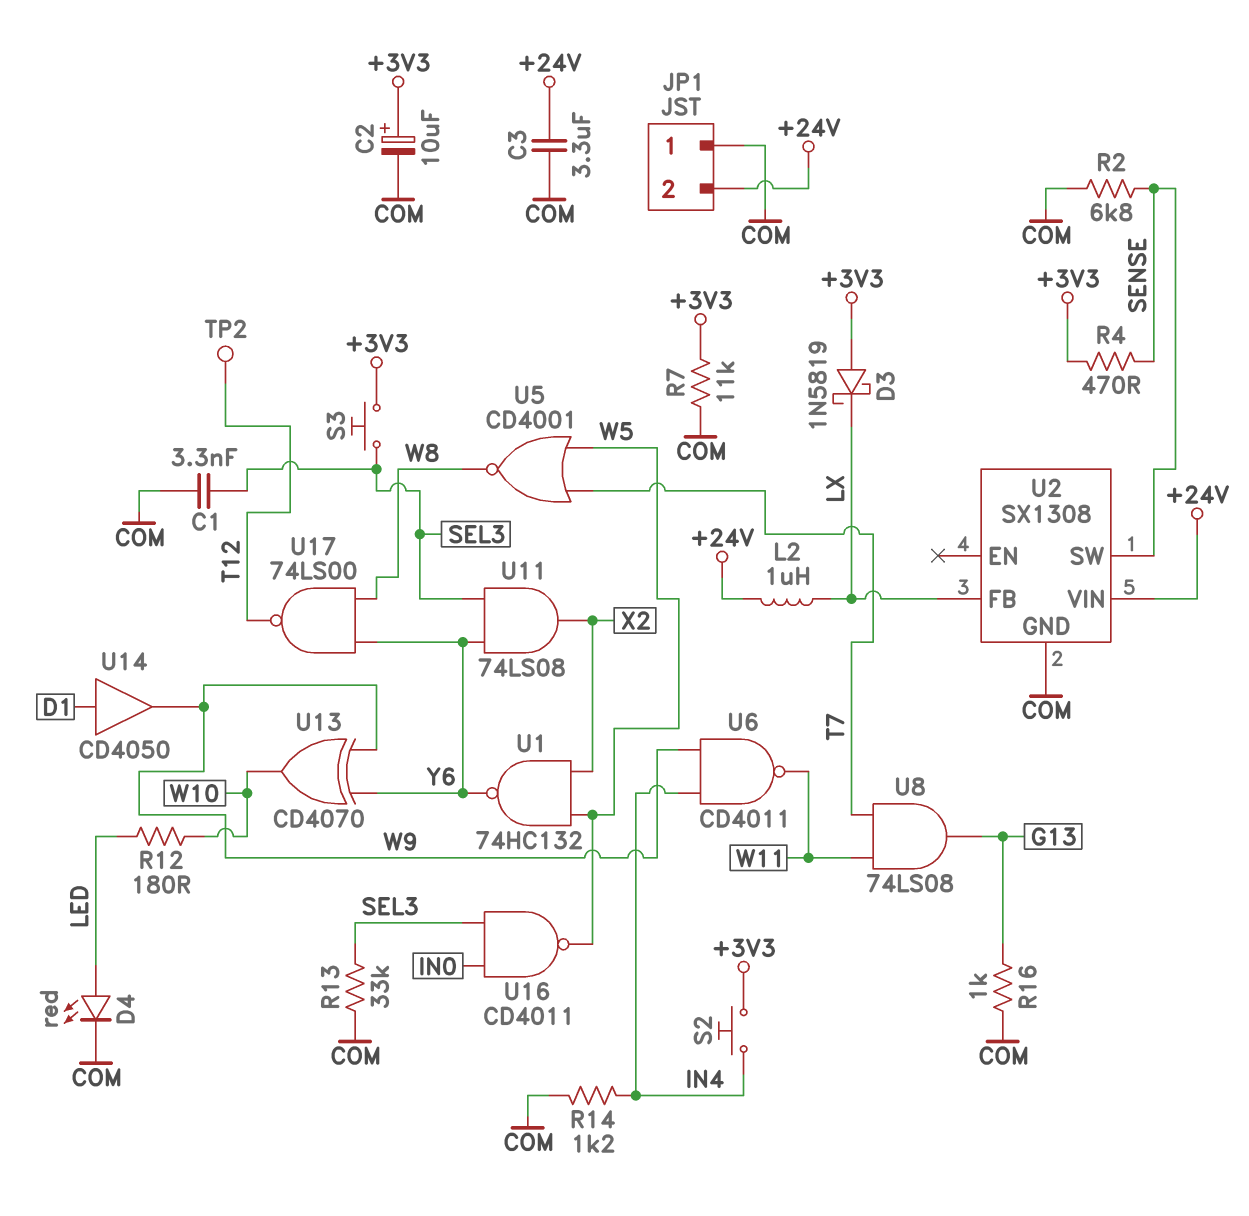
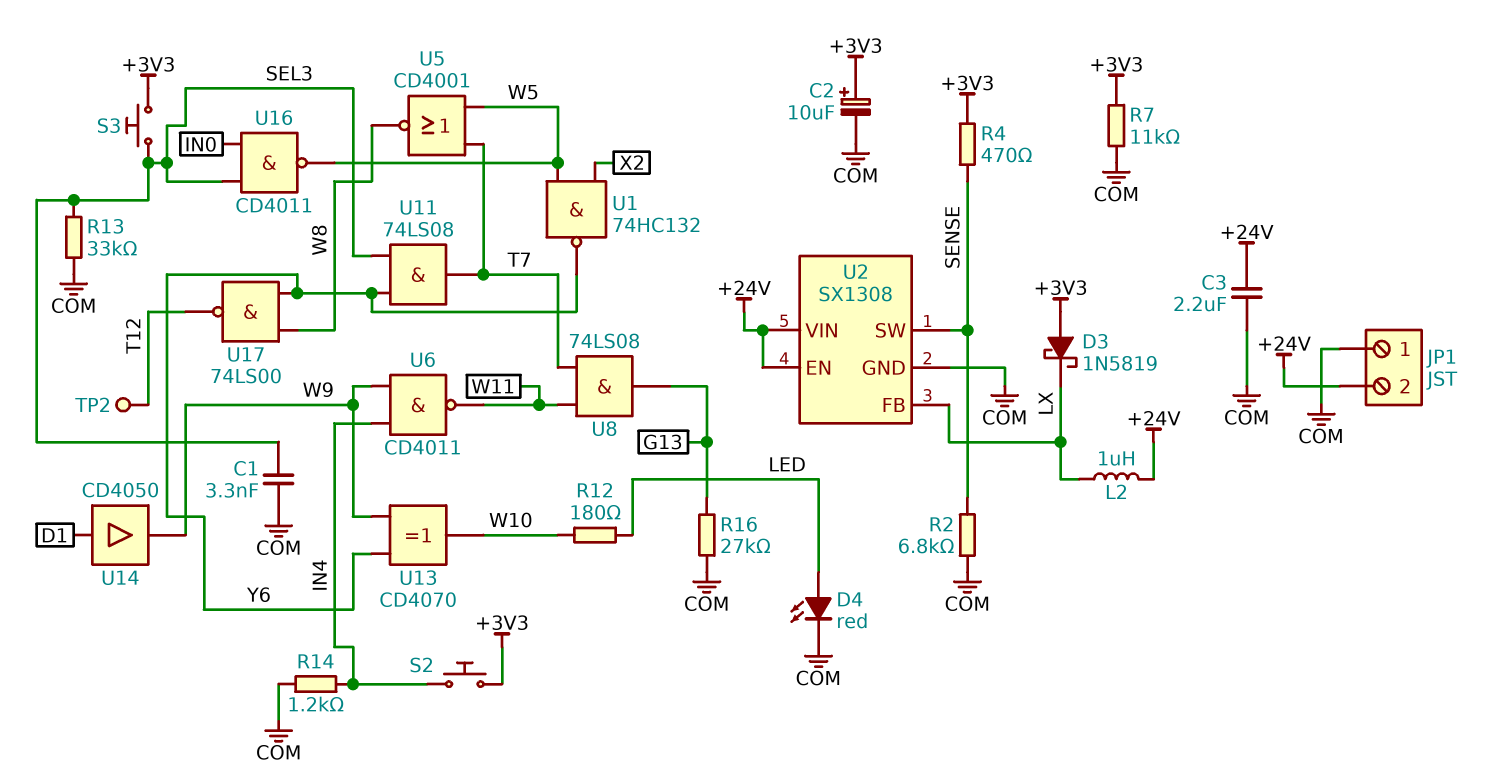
C3: 3.3uF (+24V, COM) -> 2.2uF (+24V, COM)
R16: 1k (COM, G13) -> 27k (COM, G13)
U2 pin EN: none -> +24V
U11: AND 74LS08 (in SEL3, in Y6, out X2) -> AND 74LS08 (in SEL3, in Y6, out T7)

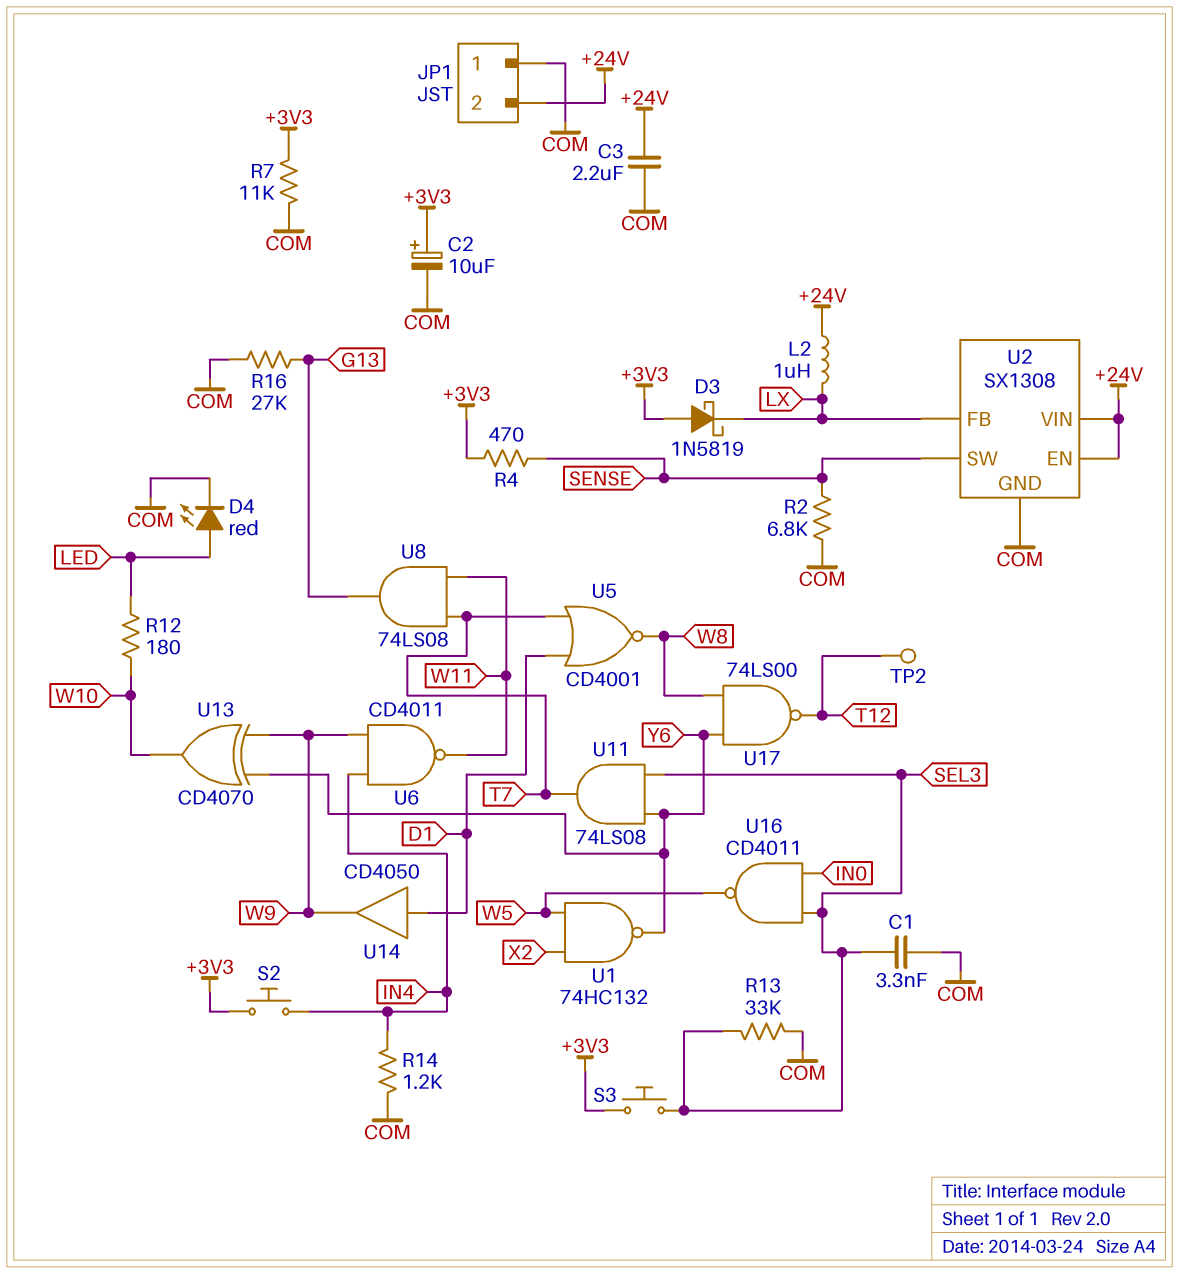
U5: NOR CD4001 (in T7, in W5, out W8) -> NOR CD4001 (in D1, in T7, out W8)

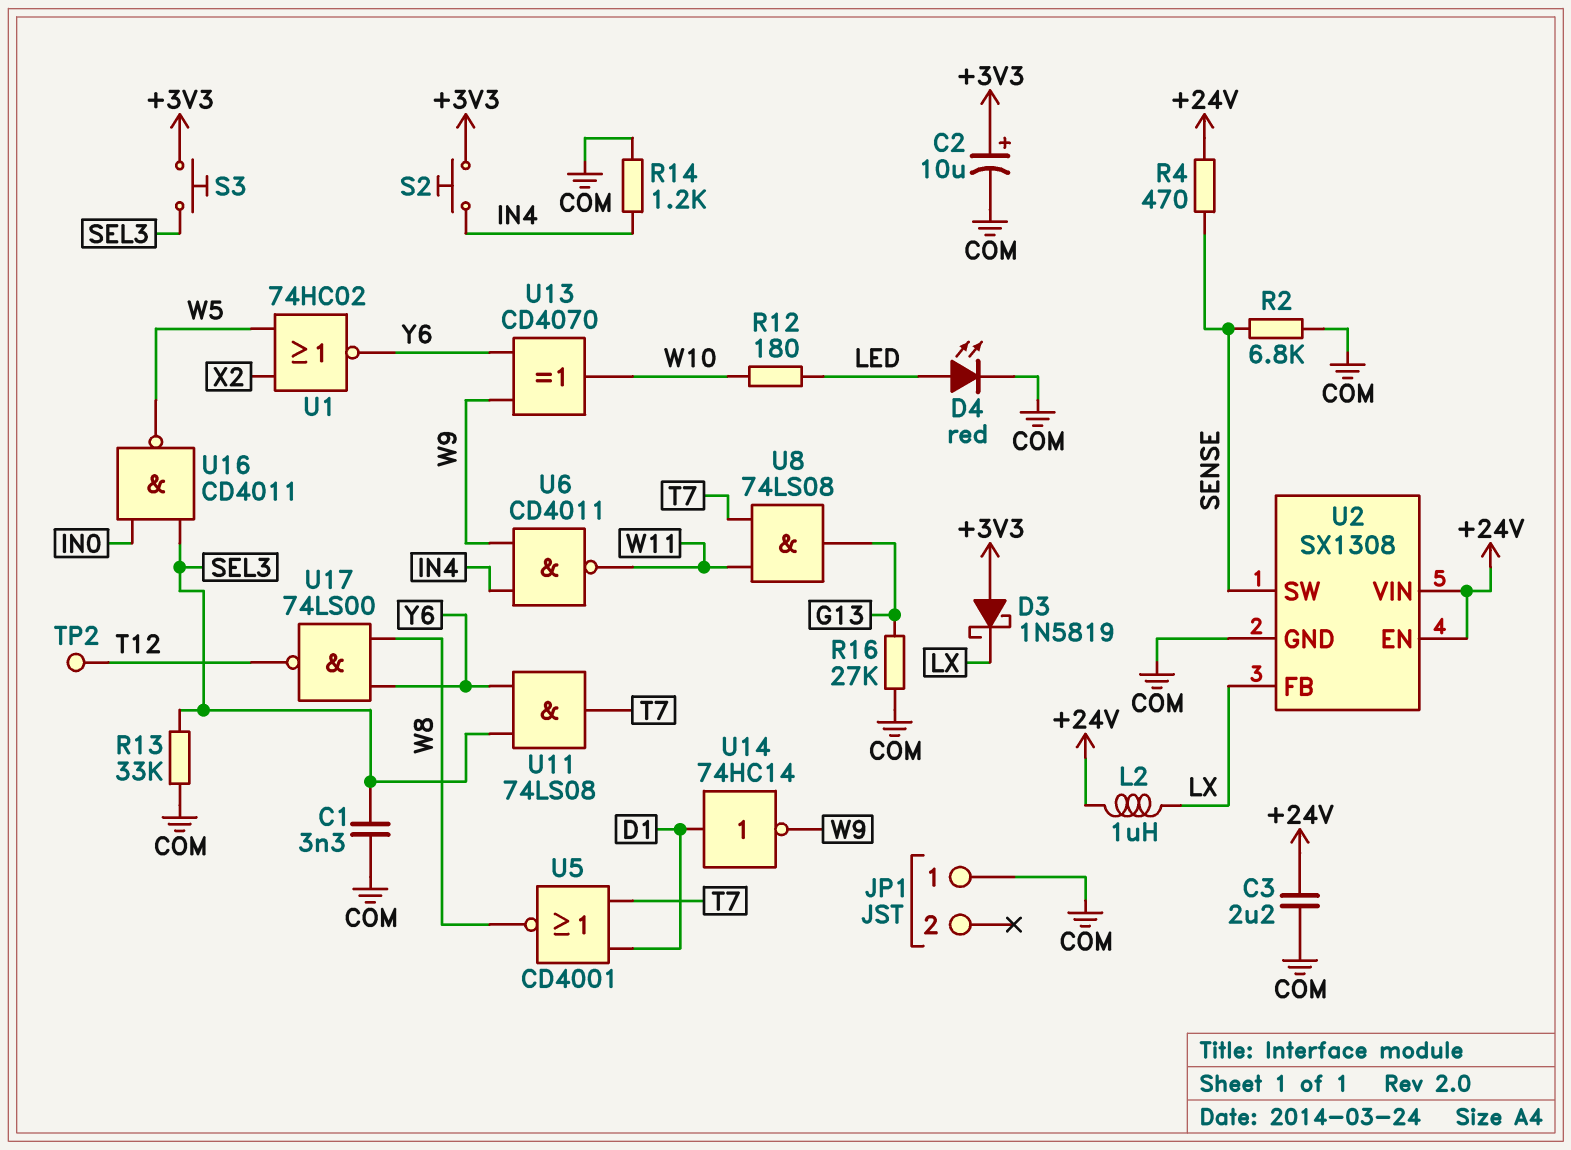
JP1 pin 2: +24V -> none
R4: 470 (+3V3, SENSE) -> 470 (+24V, SENSE)
R7: 11k (+3V3, COM) -> none
U1: NAND 74HC132 (in W5, in X2, out Y6) -> NOR 74HC02 (in W5, in X2, out Y6)
U14: buffer CD4050 (in D1, out W9) -> NOT 74HC14 (in D1, out W9)

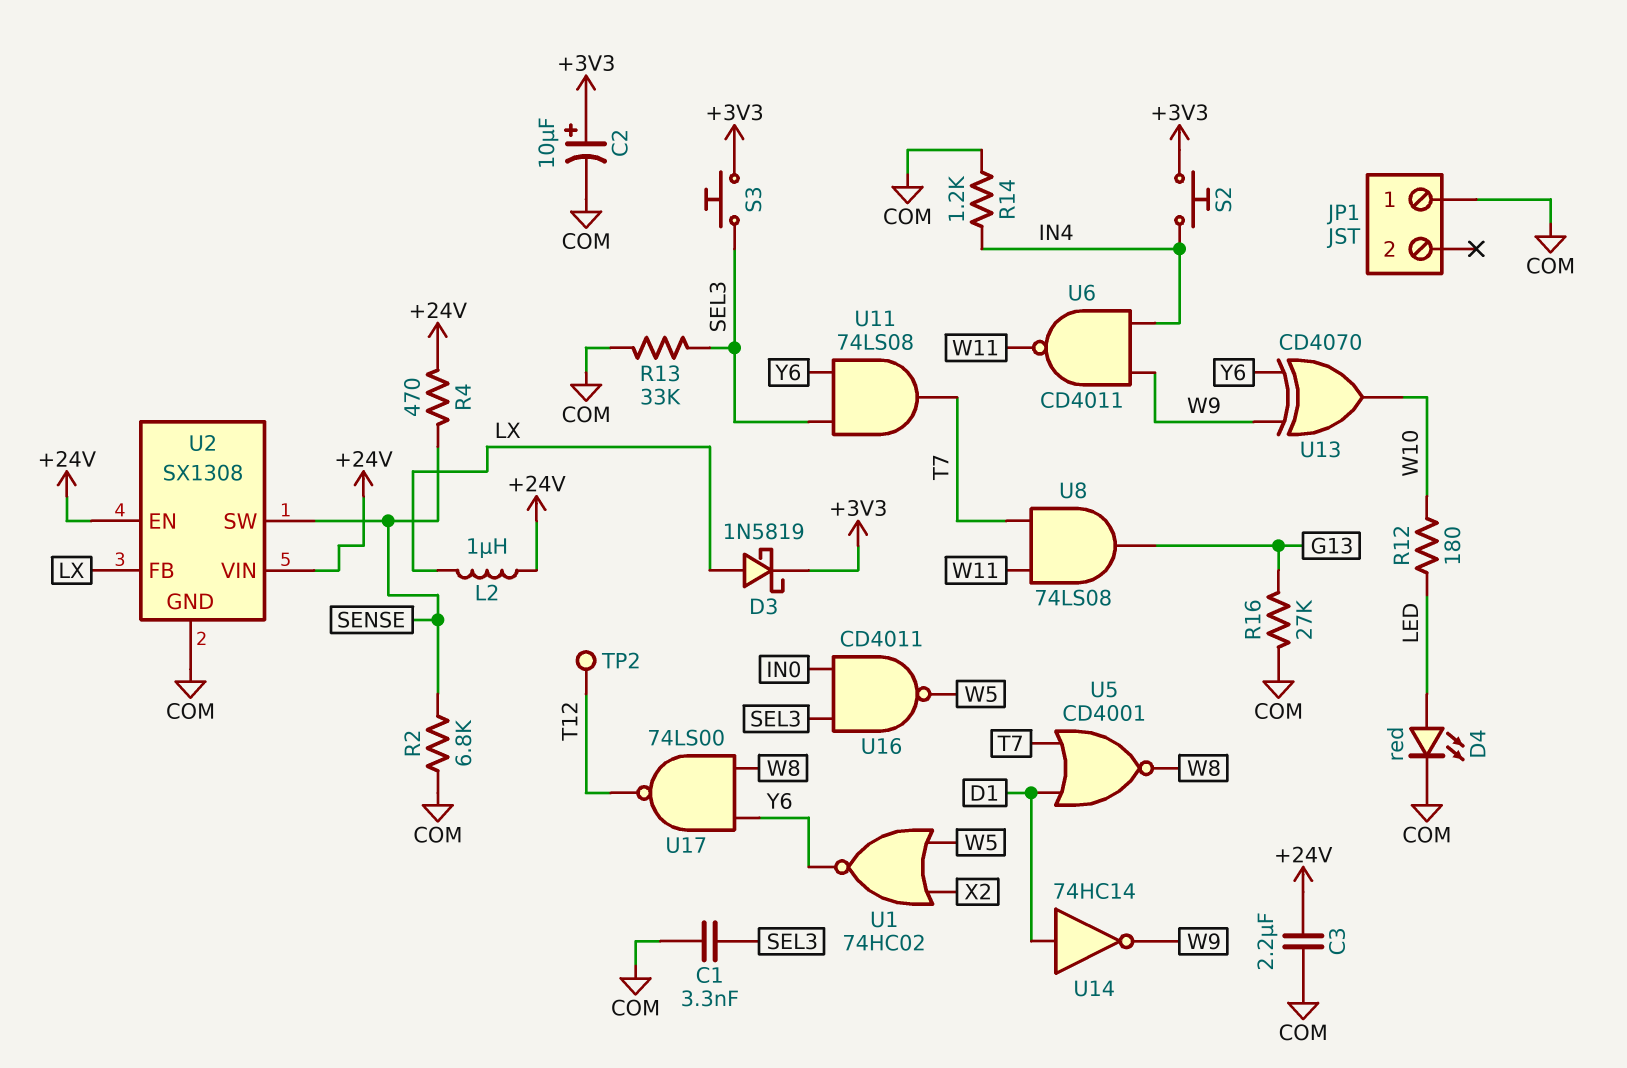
D3: schottky 1N5819 (A +3V3, K LX) -> schottky 1N5819 (A LX, K +3V3)

